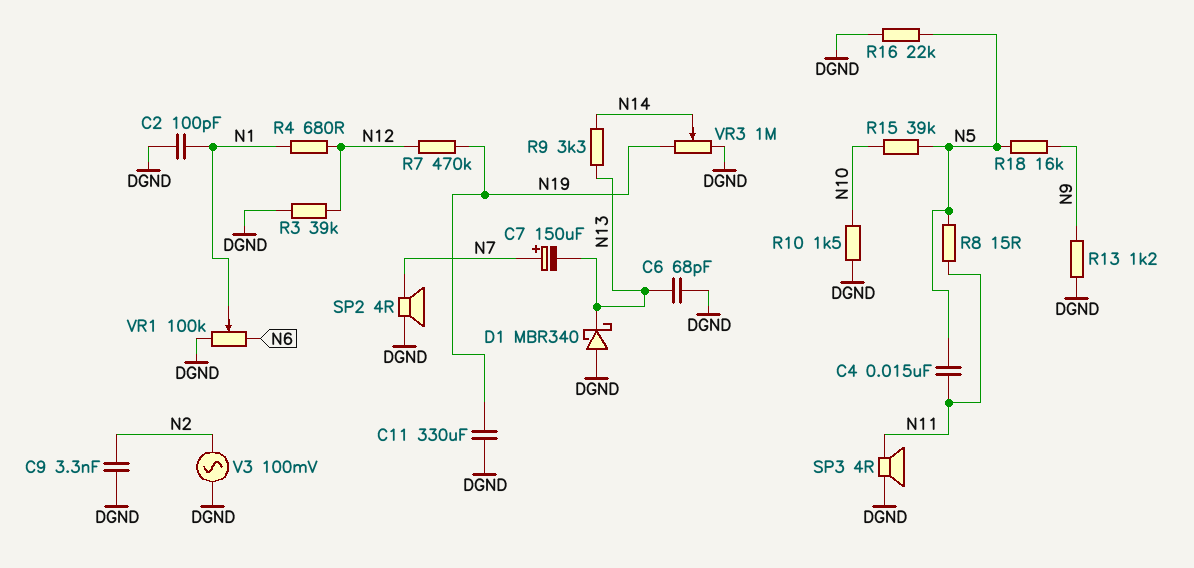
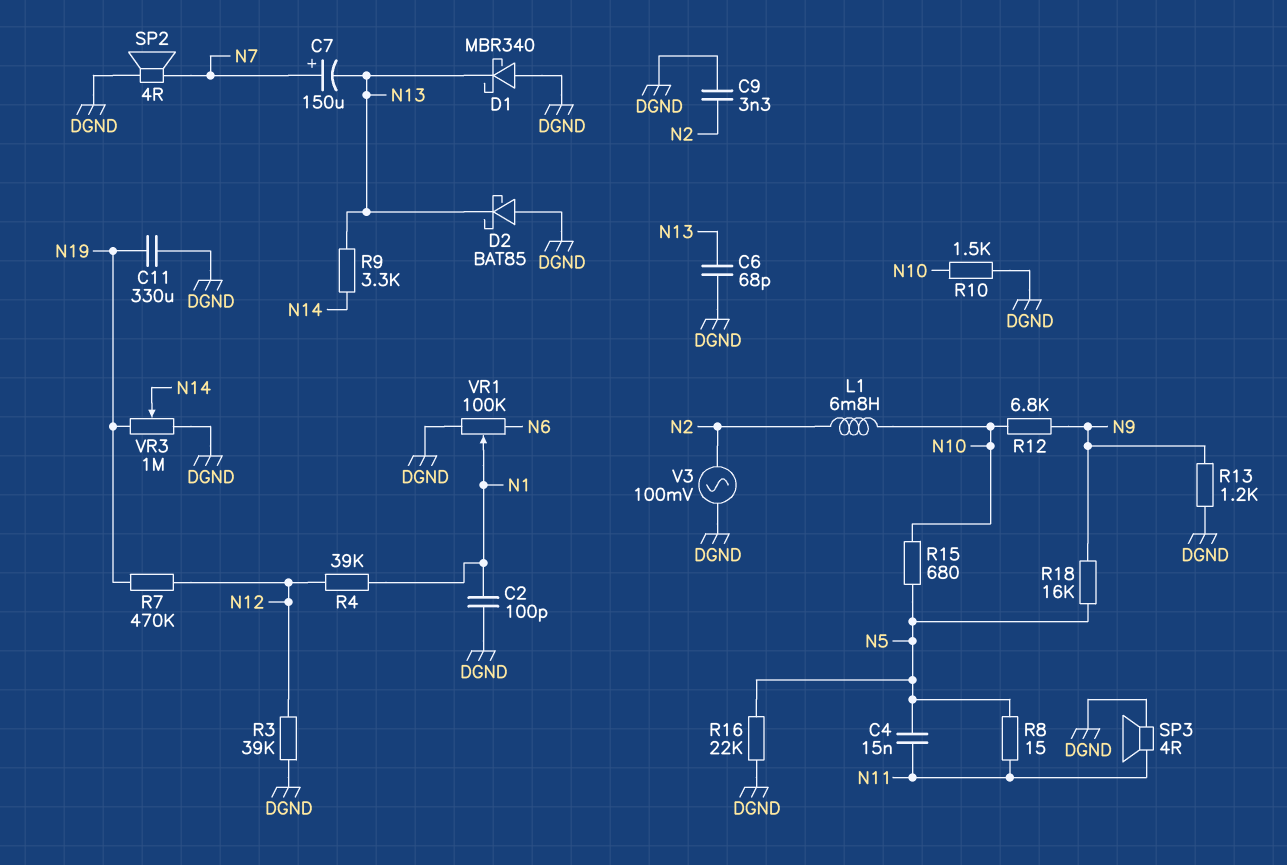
D2: none -> schottky BAT85 (A DGND, K N13)
L1: none -> 6.8mH (N2, N10)
R4: 680 (N1, N12) -> 39k (N1, N12)
R12: none -> 6.8k (N9, N10)
R15: 39k (N5, N10) -> 680 (N5, N10)

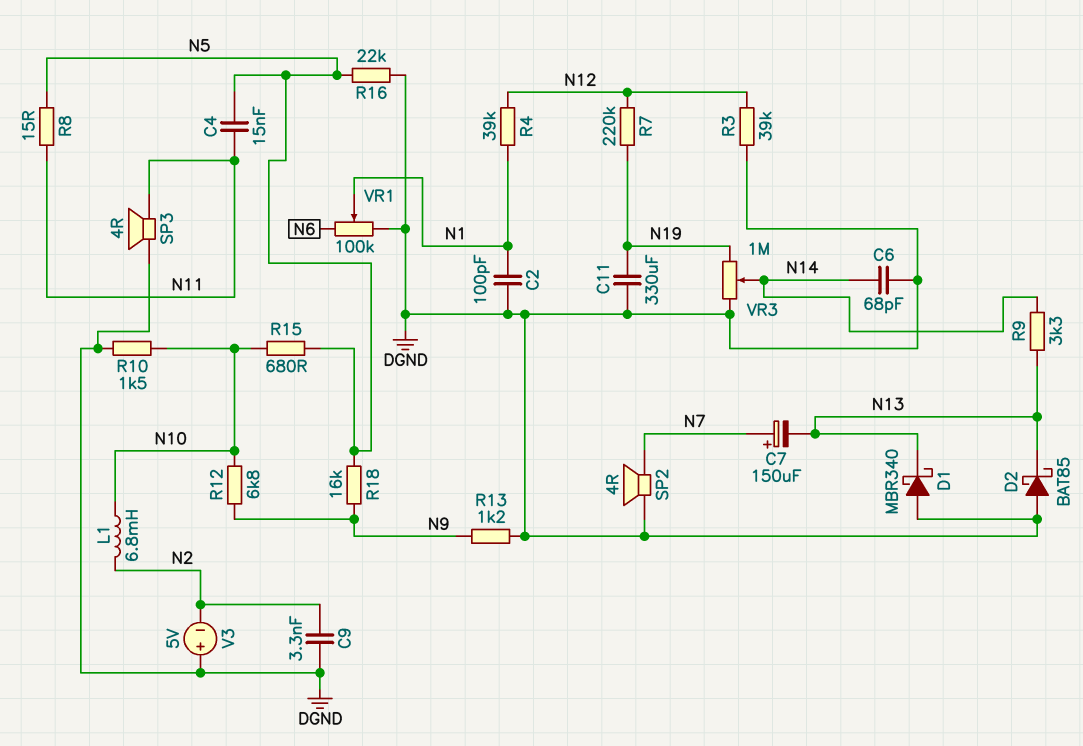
C6: 68pF (DGND, N13) -> 68pF (DGND, N14)
R7: 470k (N12, N19) -> 220k (N12, N19)
V3: AC 100mV (DGND, N2) -> 5V (plus DGND, minus N2)

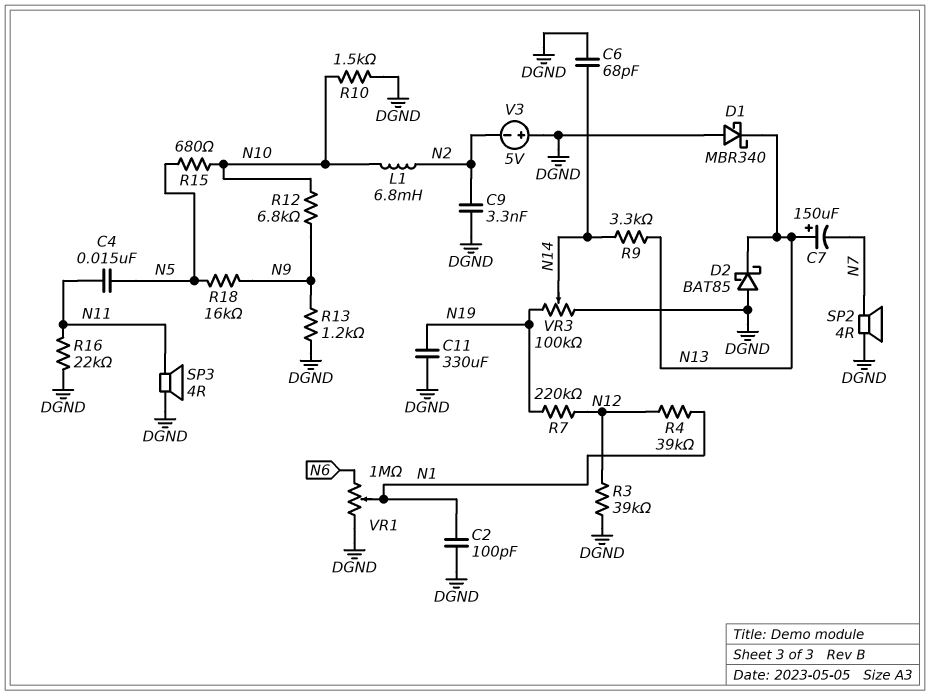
C7: 150uF (plus N7, minus N13) -> 150uF (plus N13, minus N7)
R8: 15 (N5, N11) -> none
R16: 22k (DGND, N5) -> 22k (DGND, N11)
VR1: 100k (DGND, N6, wiper N1) -> 1M (DGND, N6, wiper N1)
VR3: 1M (DGND, N19, wiper N14) -> 100k (DGND, N19, wiper N14)

